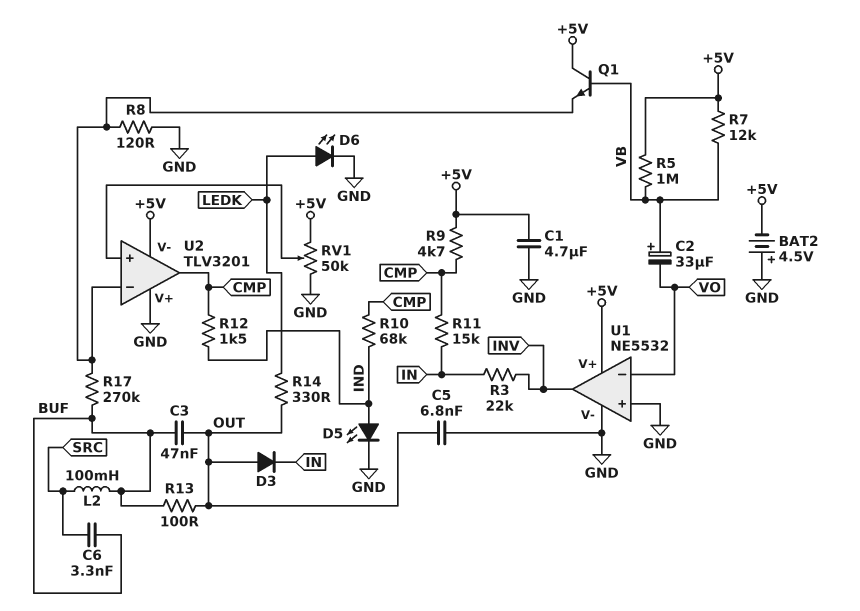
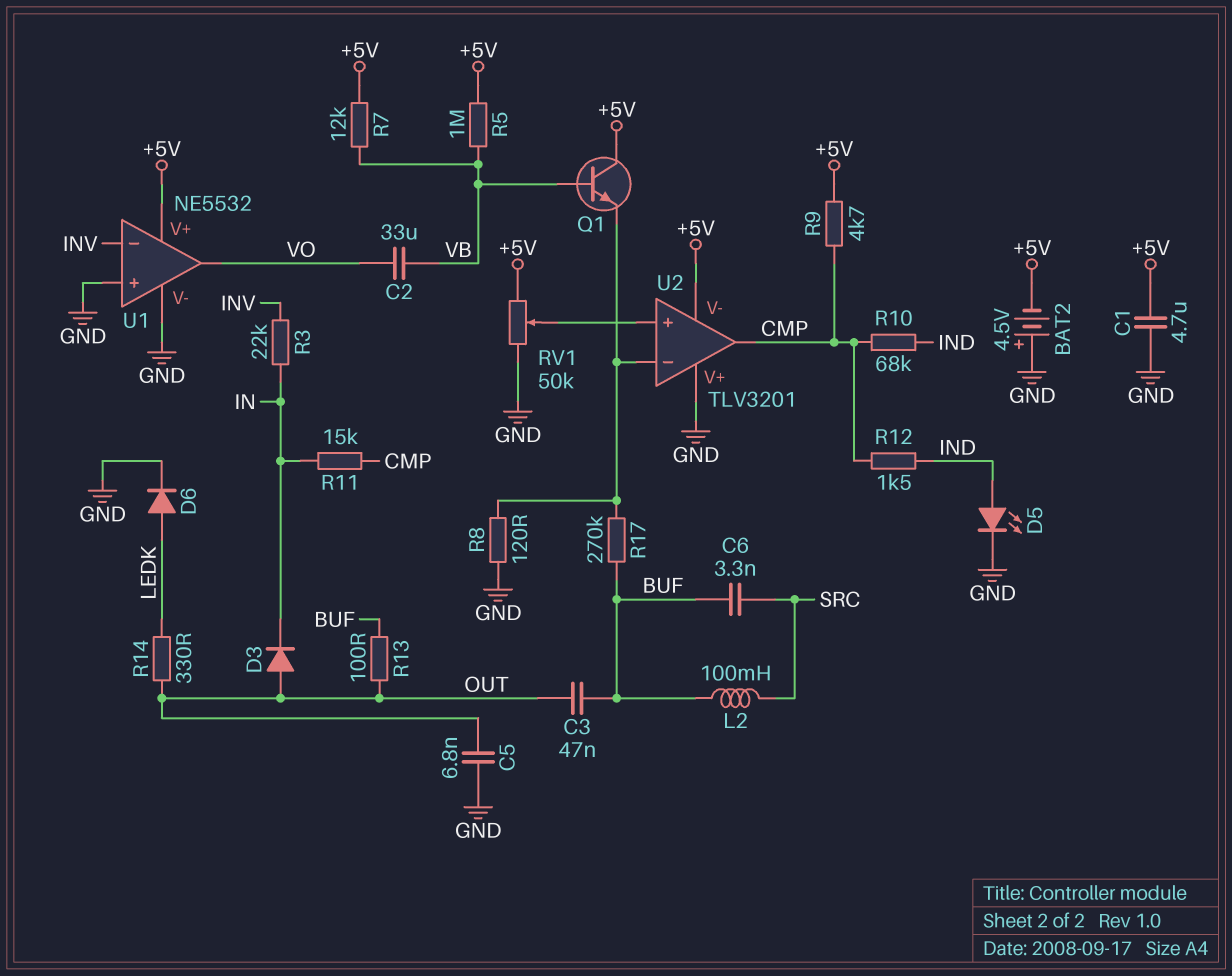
C2: 33uF (plus VB, minus VO) -> 33uF (VB, VO)
D6: LED (A LEDK, K GND) -> diode (A LEDK, K GND)
U1 pin in-: VO -> INV
U1 pin out: INV -> VO

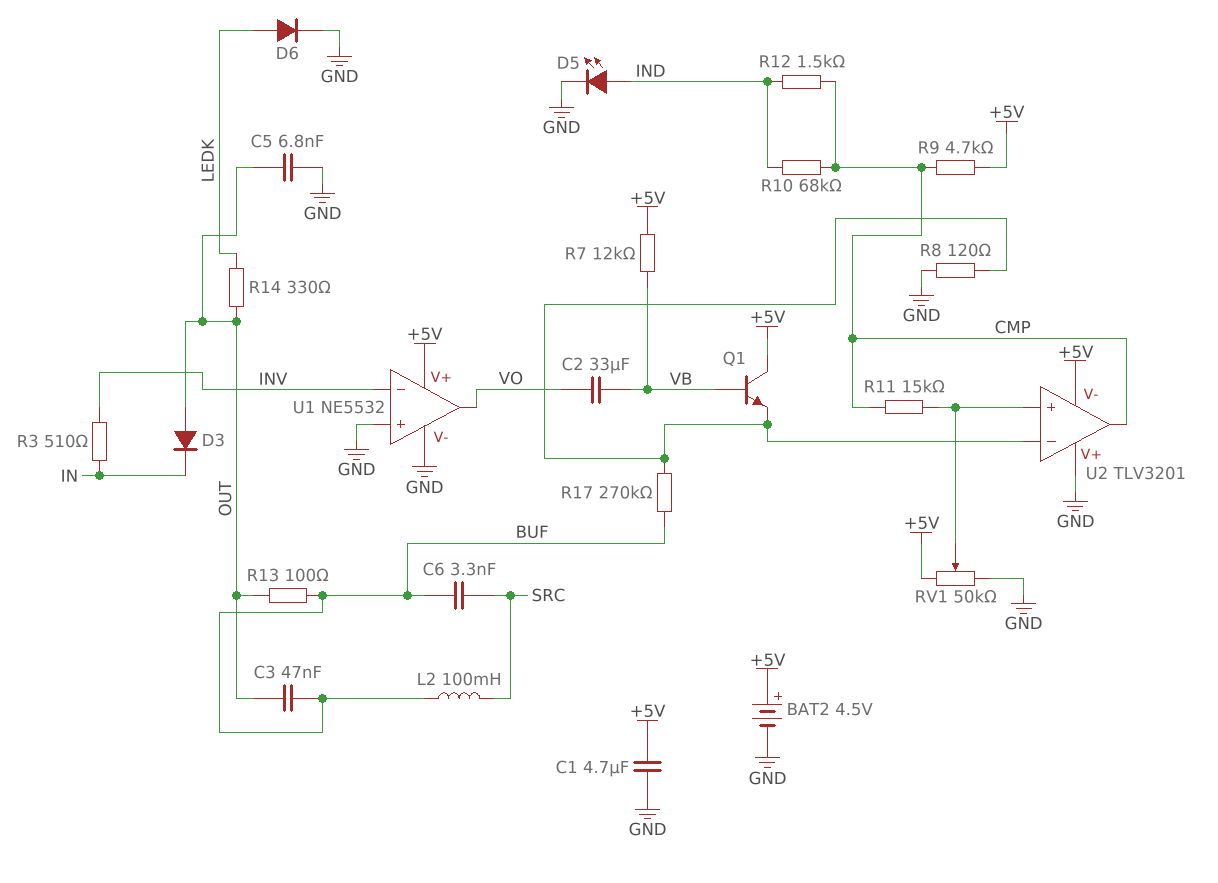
BAT2: 4.5V (plus GND, minus +5V) -> 4.5V (plus +5V, minus GND)
R3: 22k (IN, INV) -> 510 (IN, INV)
R5: 1M (+5V, VB) -> none
R11: 15k (CMP, IN) -> 15k (CMP, U2/in+)

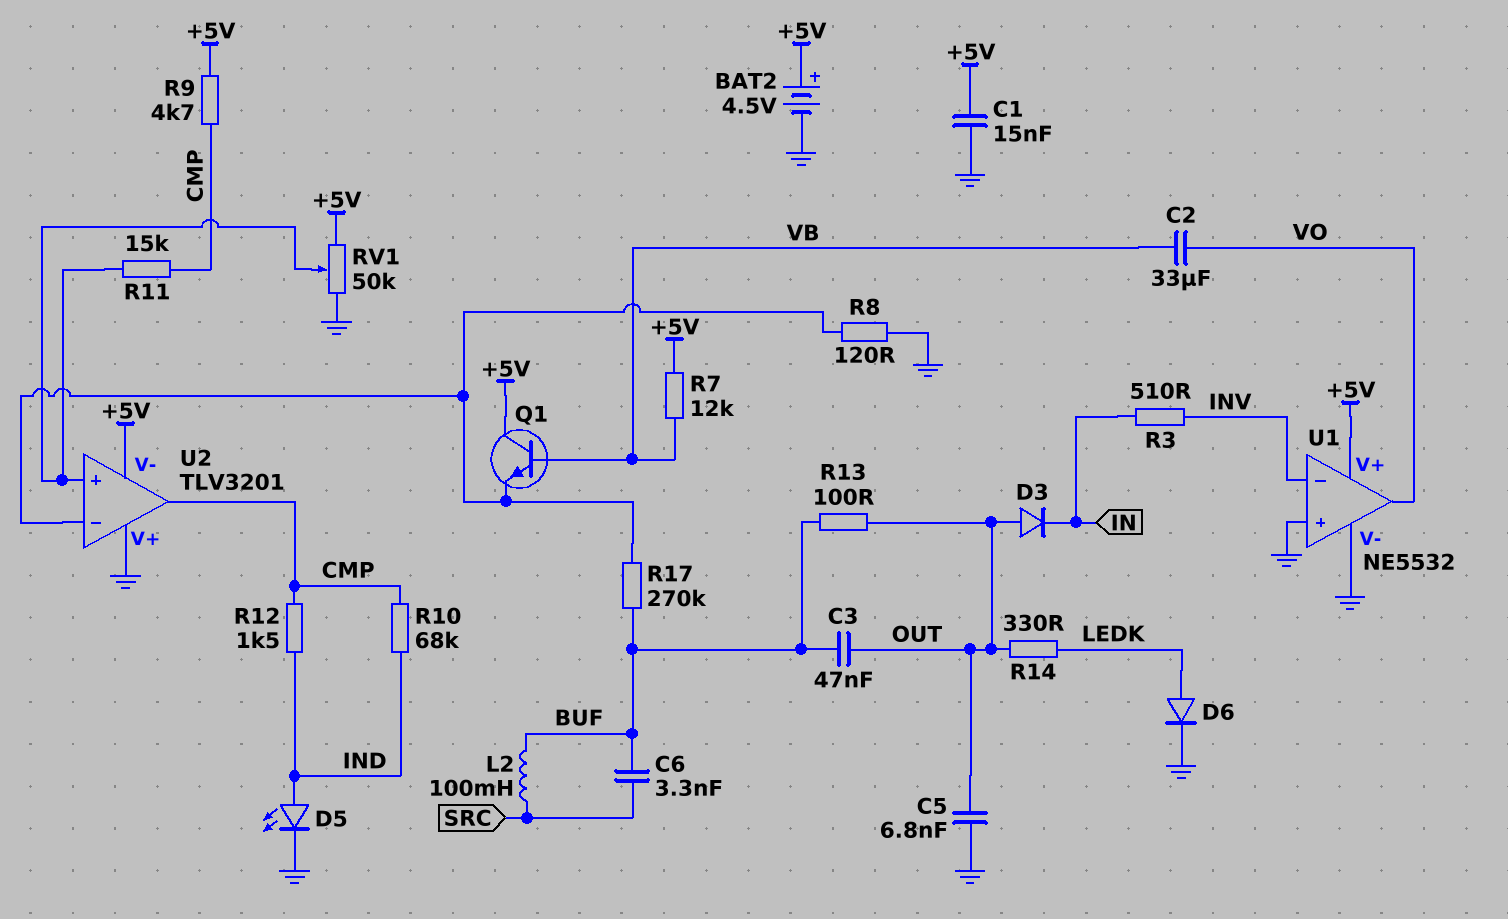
C1: 4.7uF (+5V, GND) -> 15nF (+5V, GND)

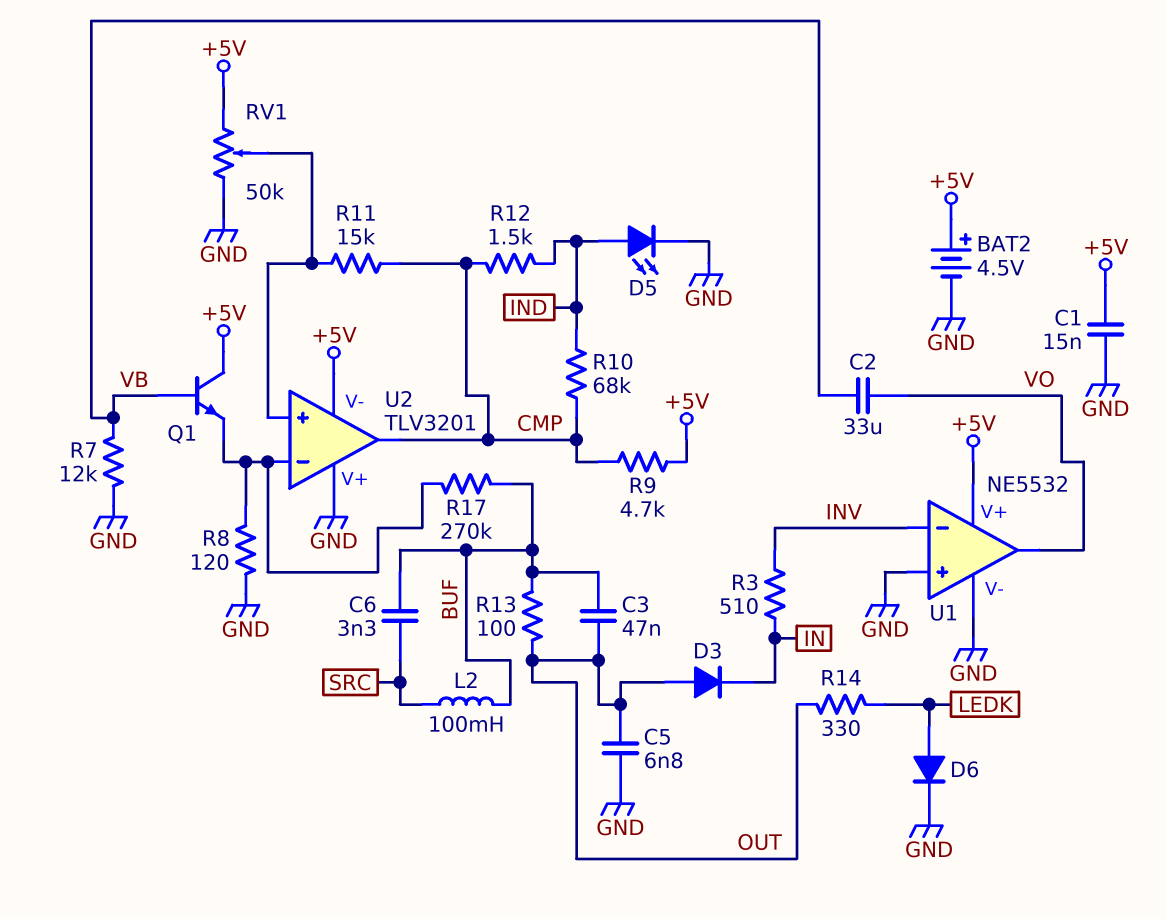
R7: 12k (+5V, VB) -> 12k (GND, VB)

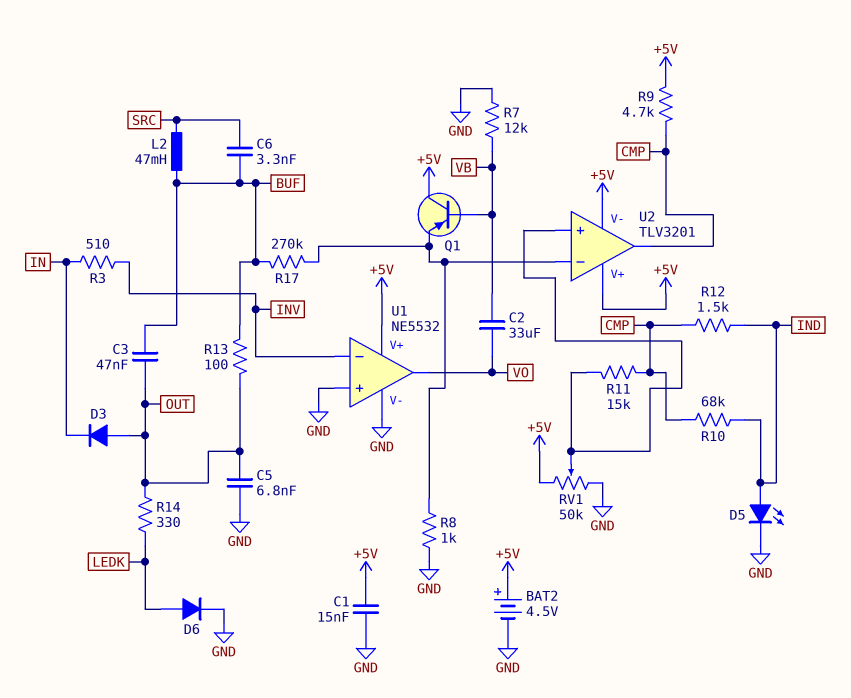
L2: 100mH (BUF, SRC) -> 47mH (BUF, SRC)
Q1: NPN (B VB, C +5V, E U2/in-) -> PNP (B VB, C +5V, E U2/in-)
R8: 120 (GND, U2/in-) -> 1k (GND, U2/in-)
U2 pin V+: GND -> +5V

